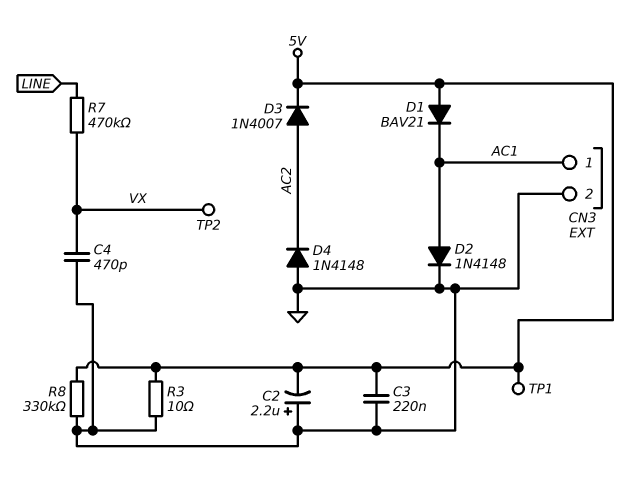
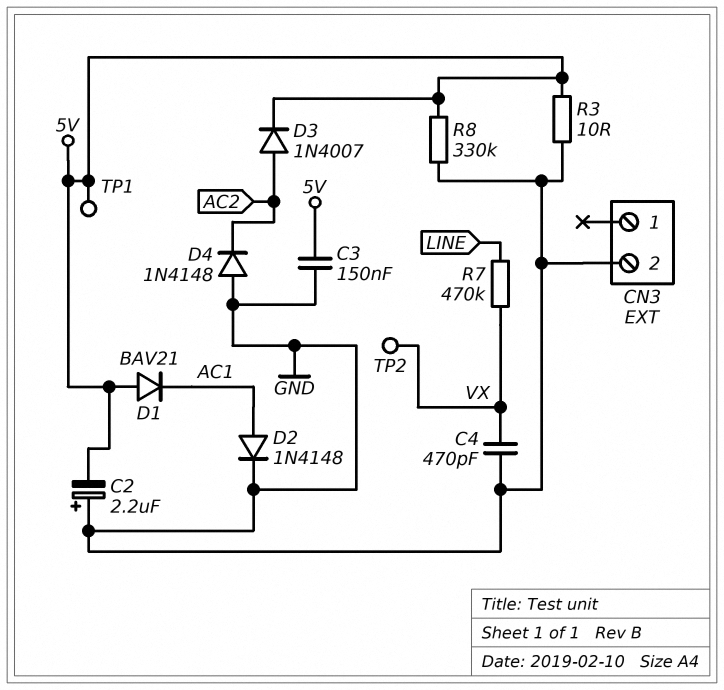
C3: 220nF (5V, GND) -> 150nF (5V, GND)
CN3 pin 1: AC1 -> none

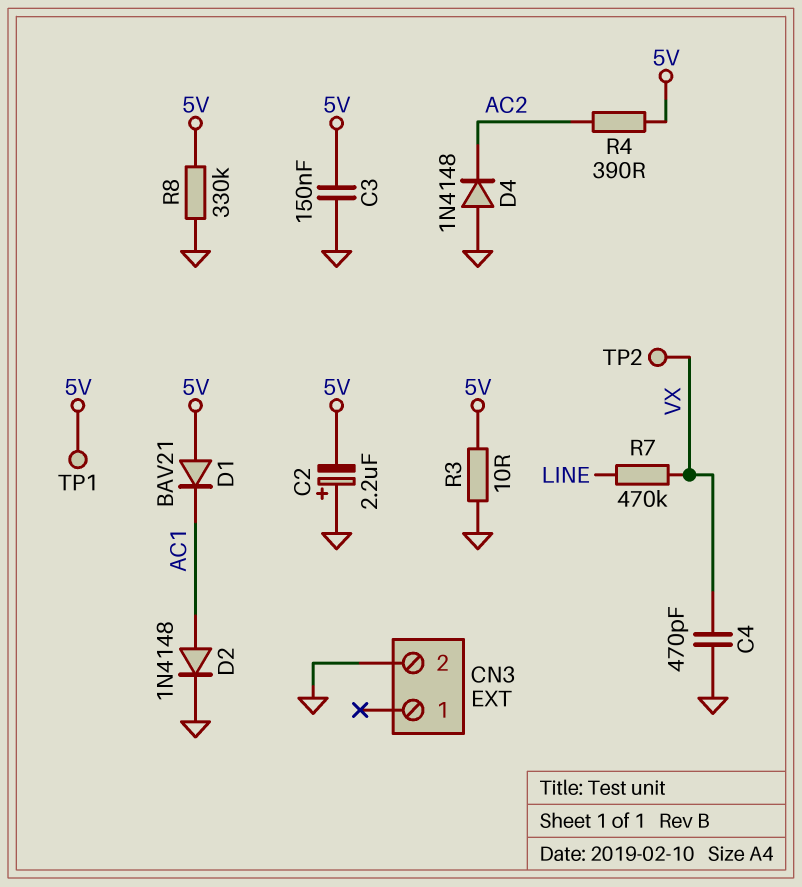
D3: diode 1N4007 (A AC2, K 5V) -> none
R4: none -> 390 (5V, AC2)

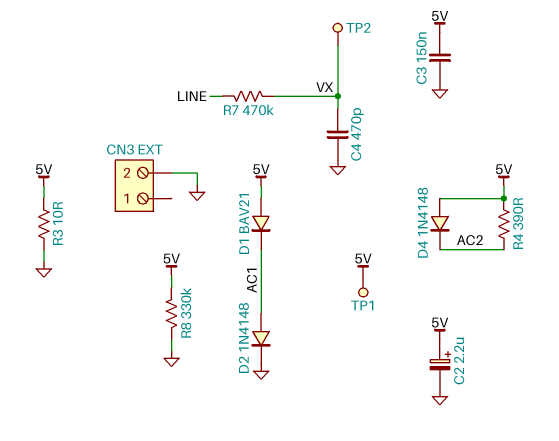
C2: 2.2uF (plus GND, minus 5V) -> 2.2uF (plus 5V, minus GND)
D4: diode 1N4148 (A GND, K AC2) -> diode 1N4148 (A 5V, K AC2)

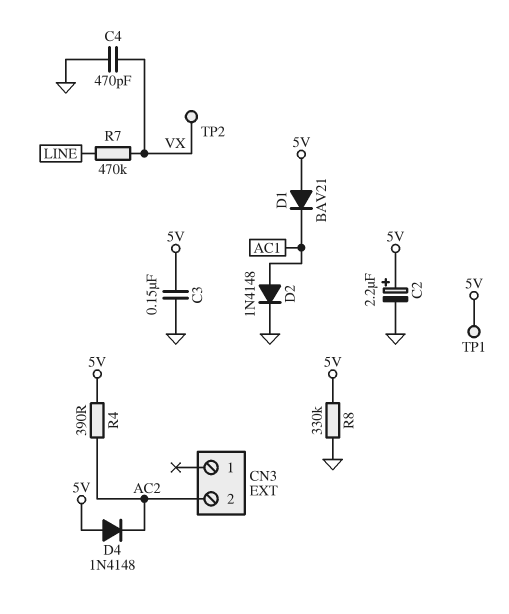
CN3 pin 2: GND -> AC2
R3: 10 (5V, GND) -> none

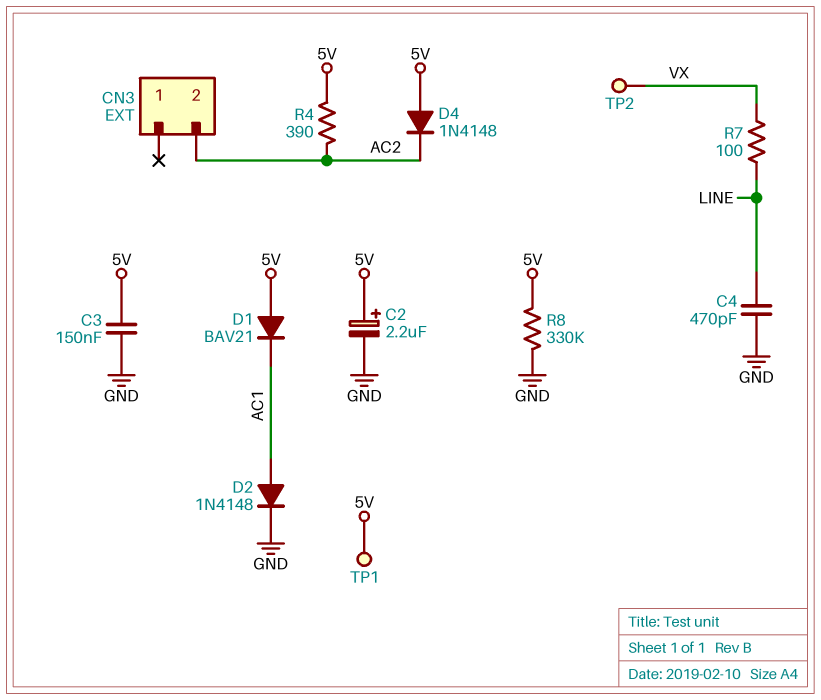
C4: 470pF (GND, VX) -> 470pF (GND, LINE)
R7: 470k (LINE, VX) -> 100 (LINE, VX)

